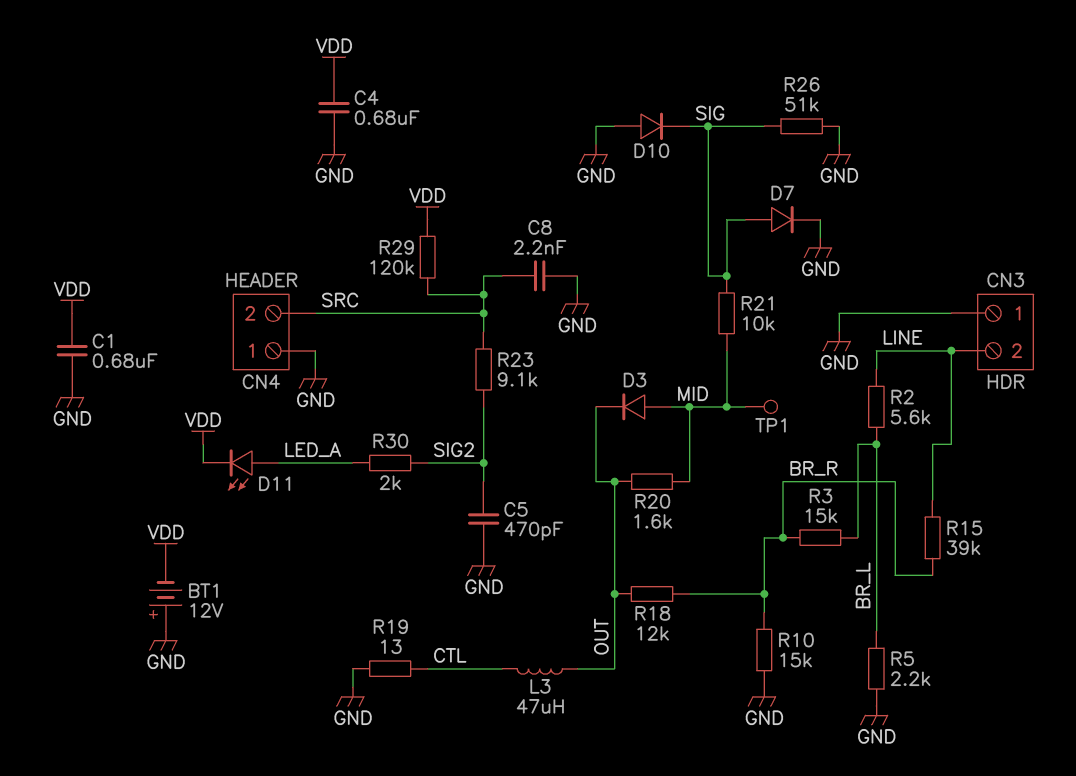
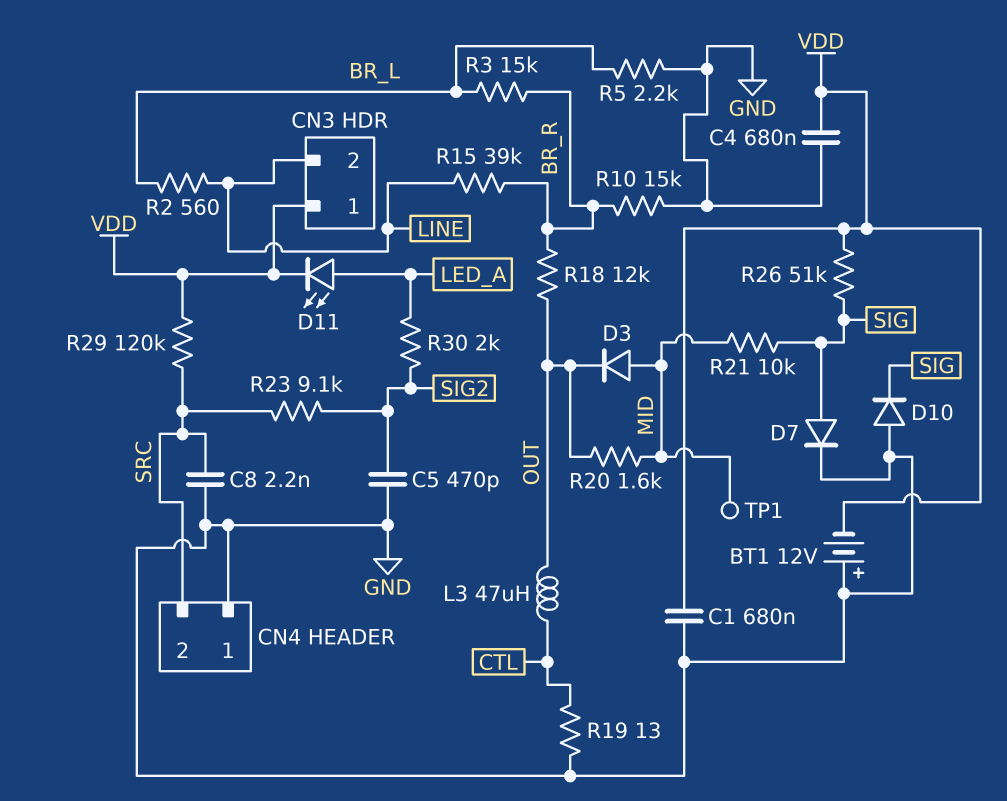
CN3 pin 1: GND -> VDD
R2: 5.6k (BR_L, LINE) -> 560 (BR_L, LINE)
R26: 51k (GND, SIG) -> 51k (SIG, VDD)

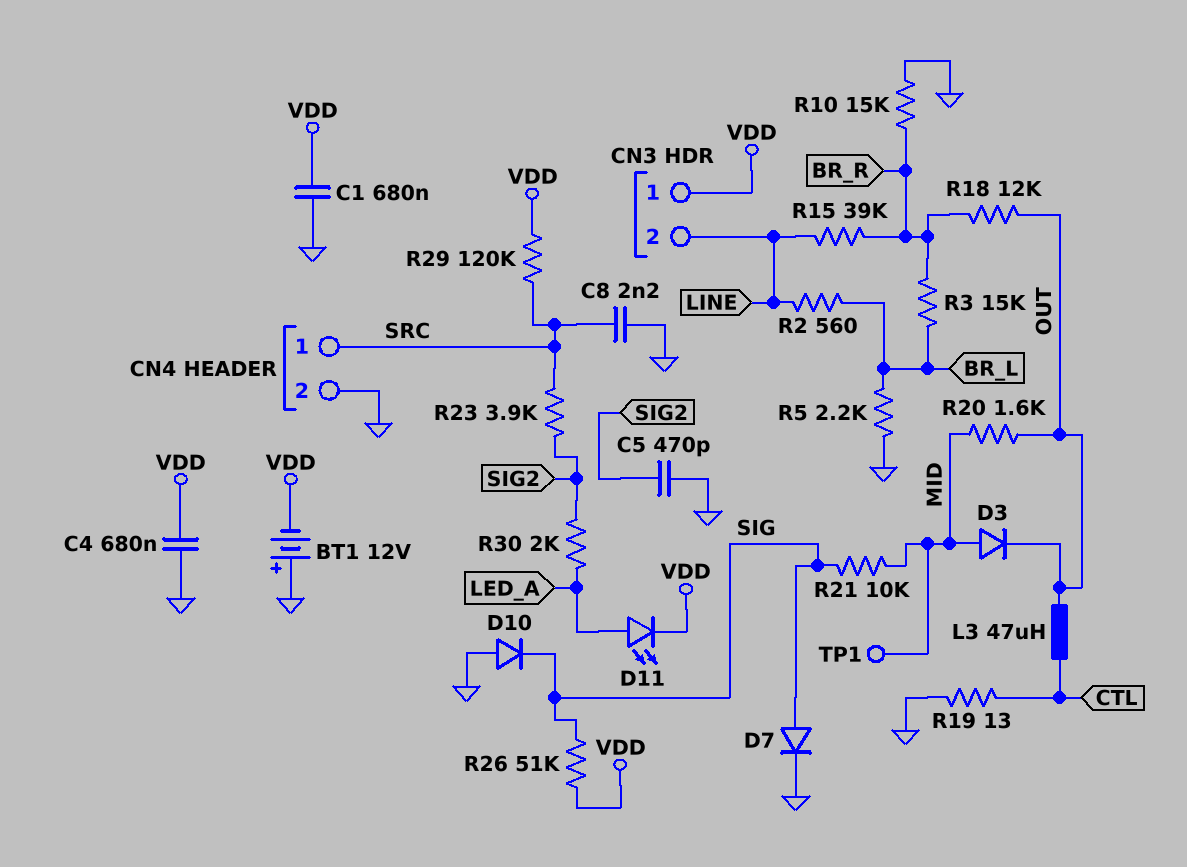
CN4 pin 1: GND -> SRC
CN4 pin 2: SRC -> GND
R23: 9.1k (SIG2, SRC) -> 3.9k (SIG2, SRC)

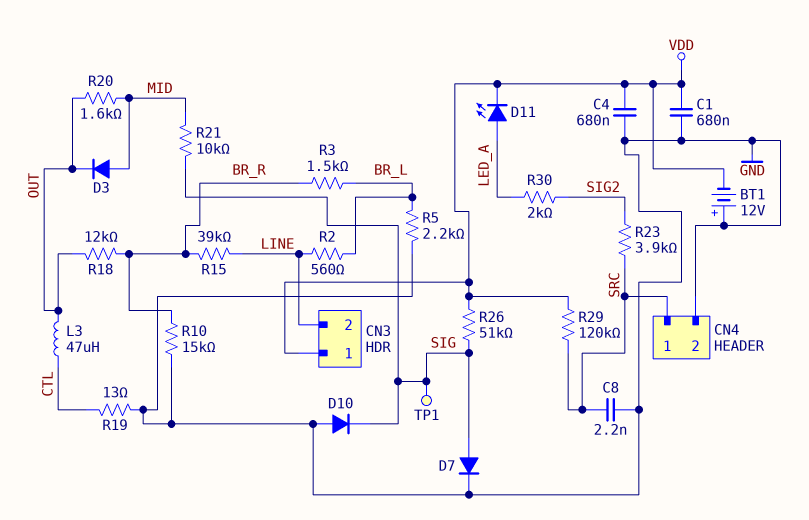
C5: 470pF (GND, SIG2) -> none
R3: 15k (BR_L, BR_R) -> 1.5k (BR_L, BR_R)
TP1: test point (MID) -> test point (SIG)

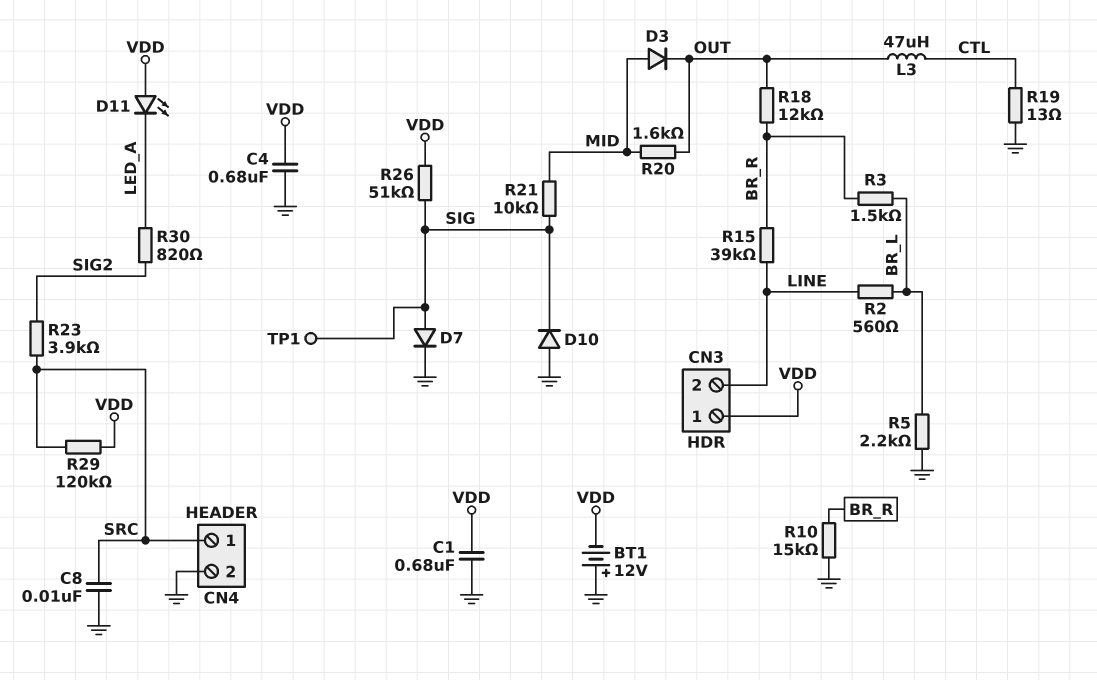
C8: 2.2nF (GND, SRC) -> 10nF (GND, SRC)
D11: LED (A LED_A, K VDD) -> LED (A VDD, K LED_A)
R30: 2k (LED_A, SIG2) -> 820 (LED_A, SIG2)

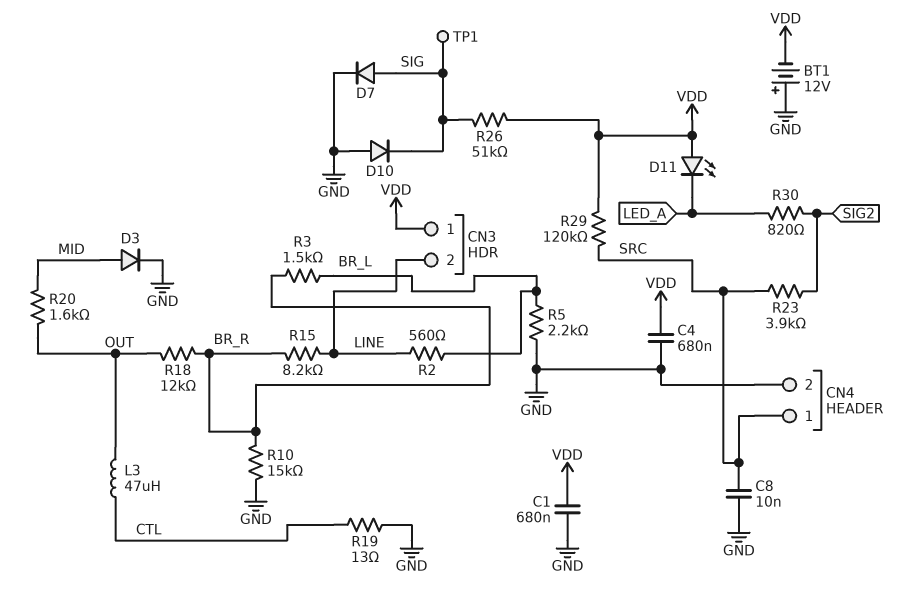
D3: diode (A MID, K OUT) -> diode (A MID, K GND)
R15: 39k (BR_R, LINE) -> 8.2k (BR_R, LINE)
R21: 10k (MID, SIG) -> none

